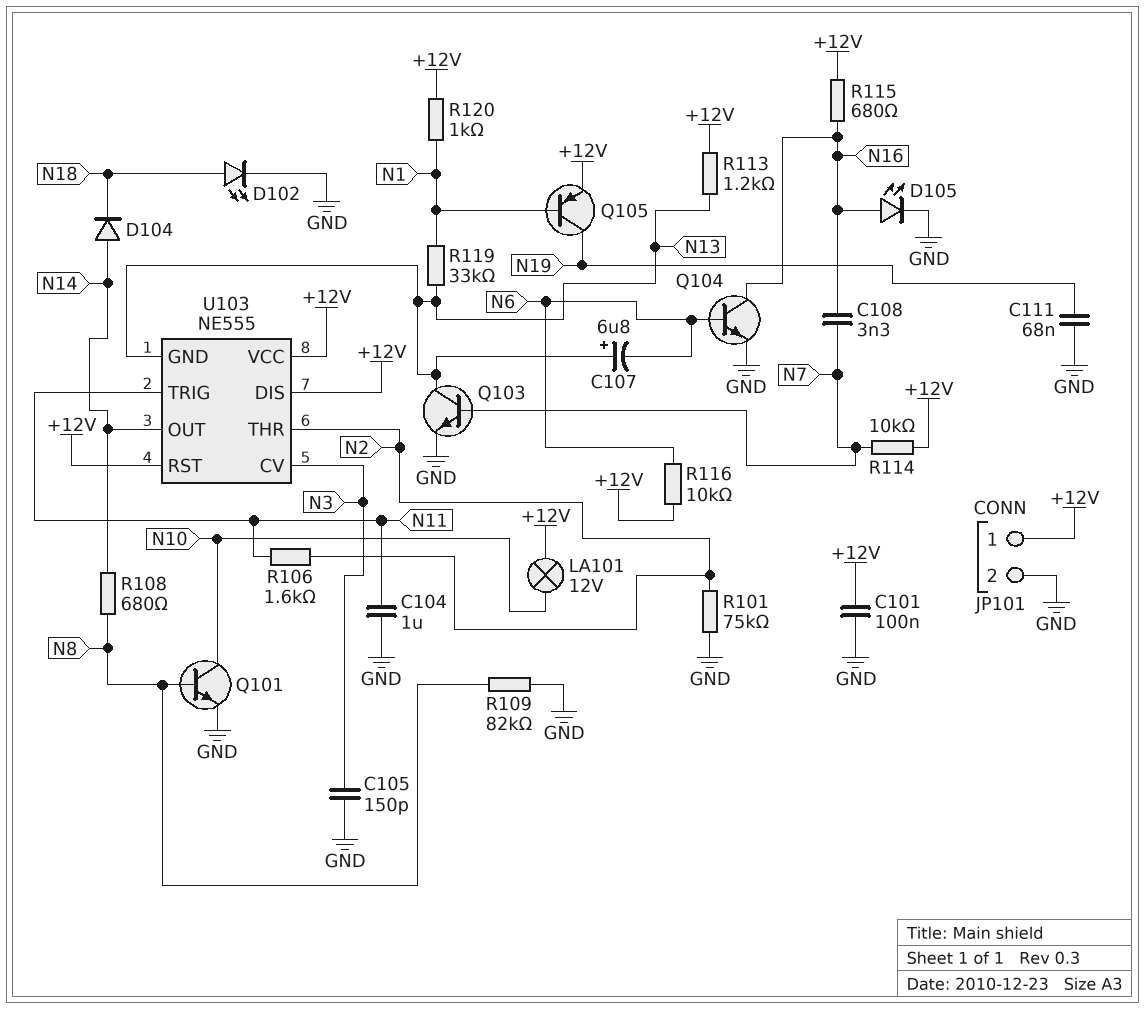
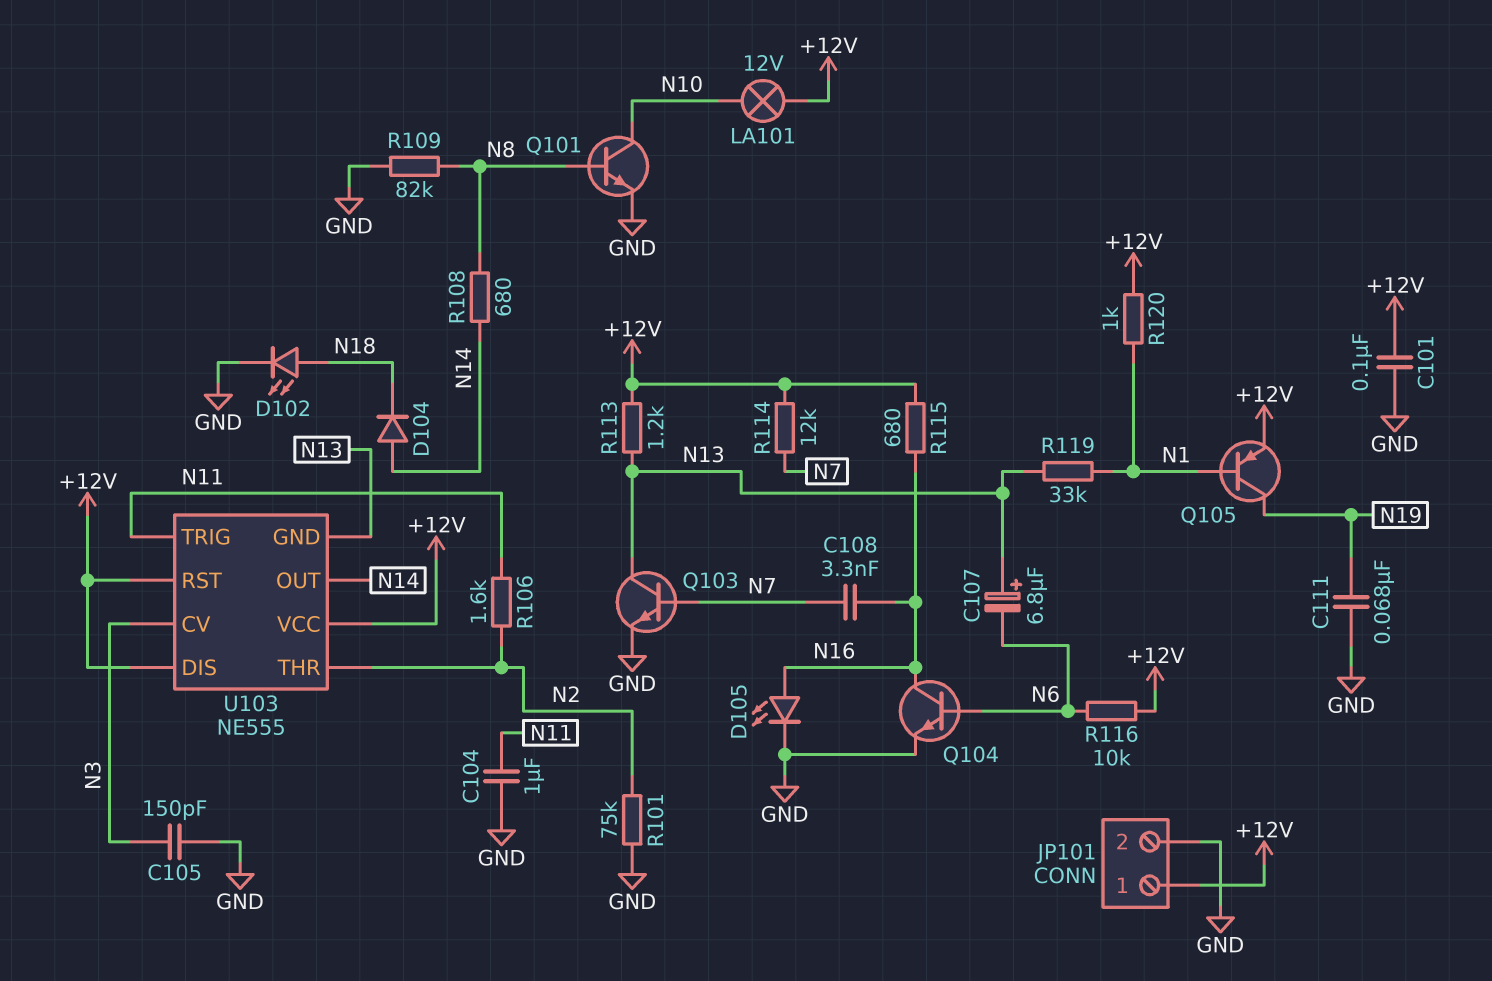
R114: 10k (+12V, N7) -> 12k (+12V, N7)

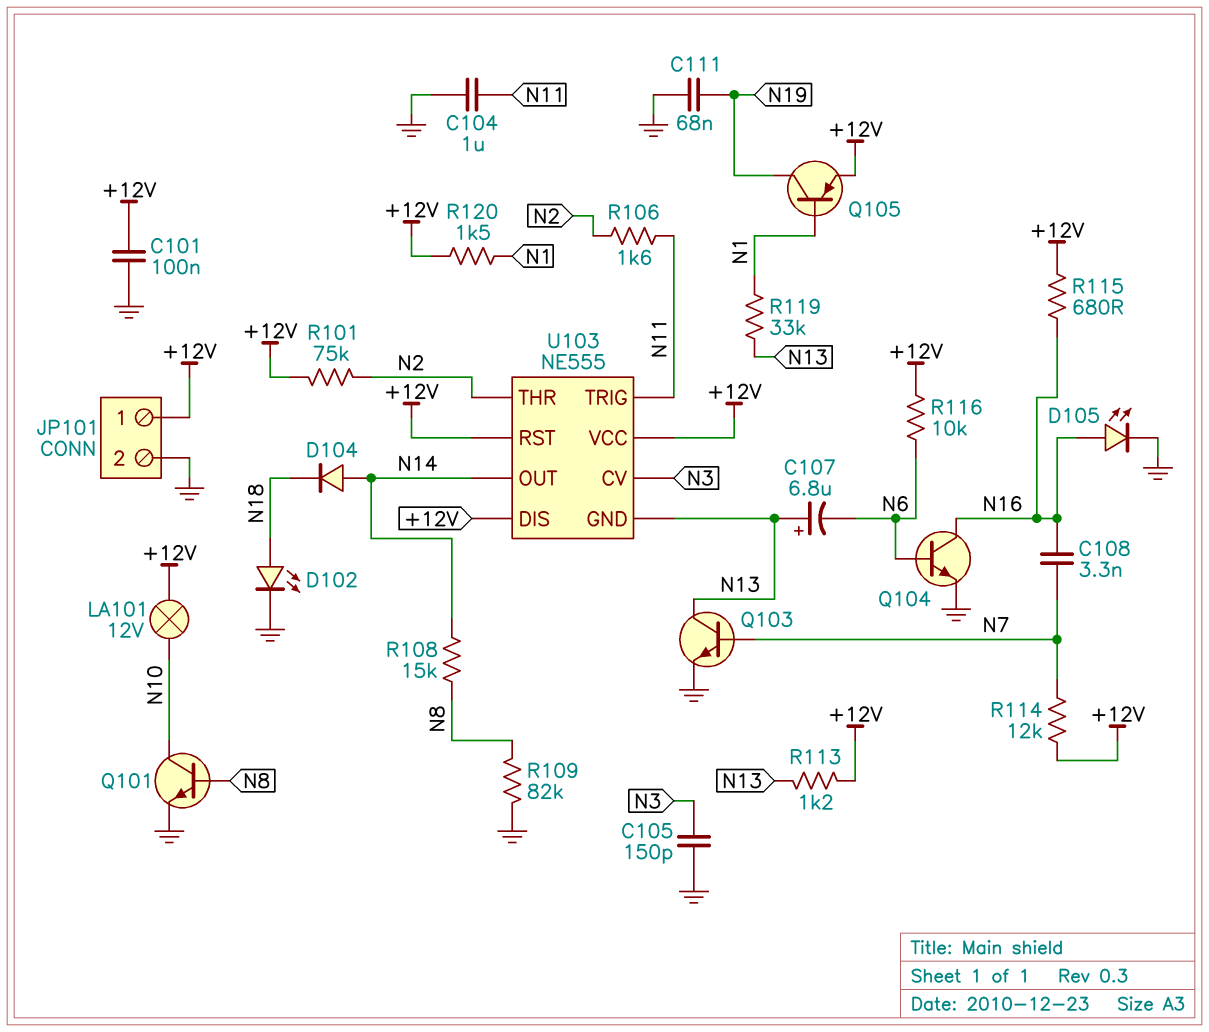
R101: 75k (GND, N2) -> 75k (+12V, N2)
R108: 680 (N8, N14) -> 15k (N8, N14)
R120: 1k (+12V, N1) -> 1.5k (+12V, N1)

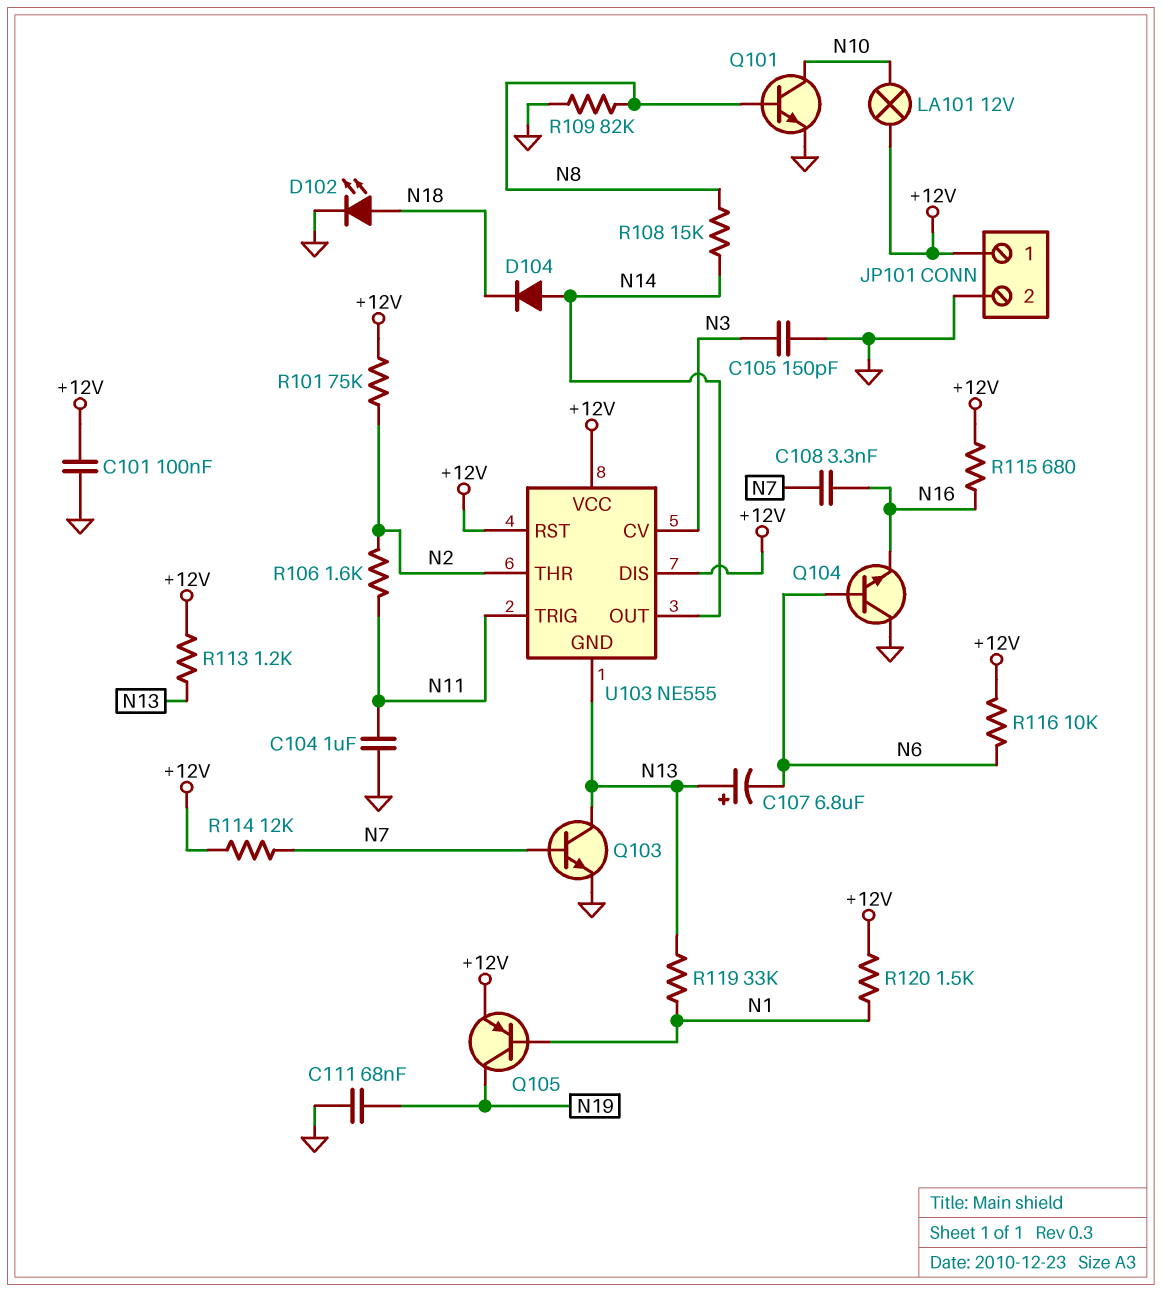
D105: LED (A N16, K GND) -> none
Q104: NPN (B N6, C N16, E GND) -> NPN (B N6, C GND, E N16)

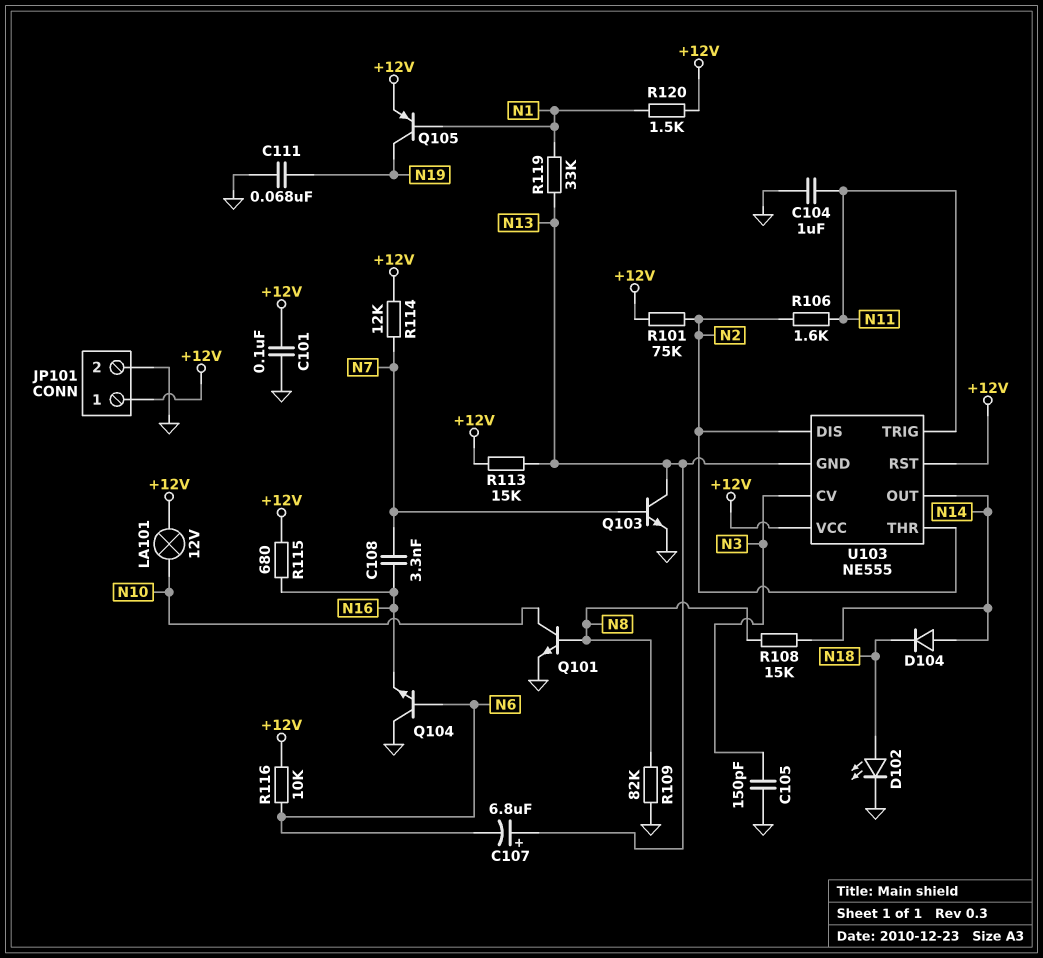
R113: 1.2k (+12V, N13) -> 15k (+12V, N13)
U103 pin DIS: +12V -> N2

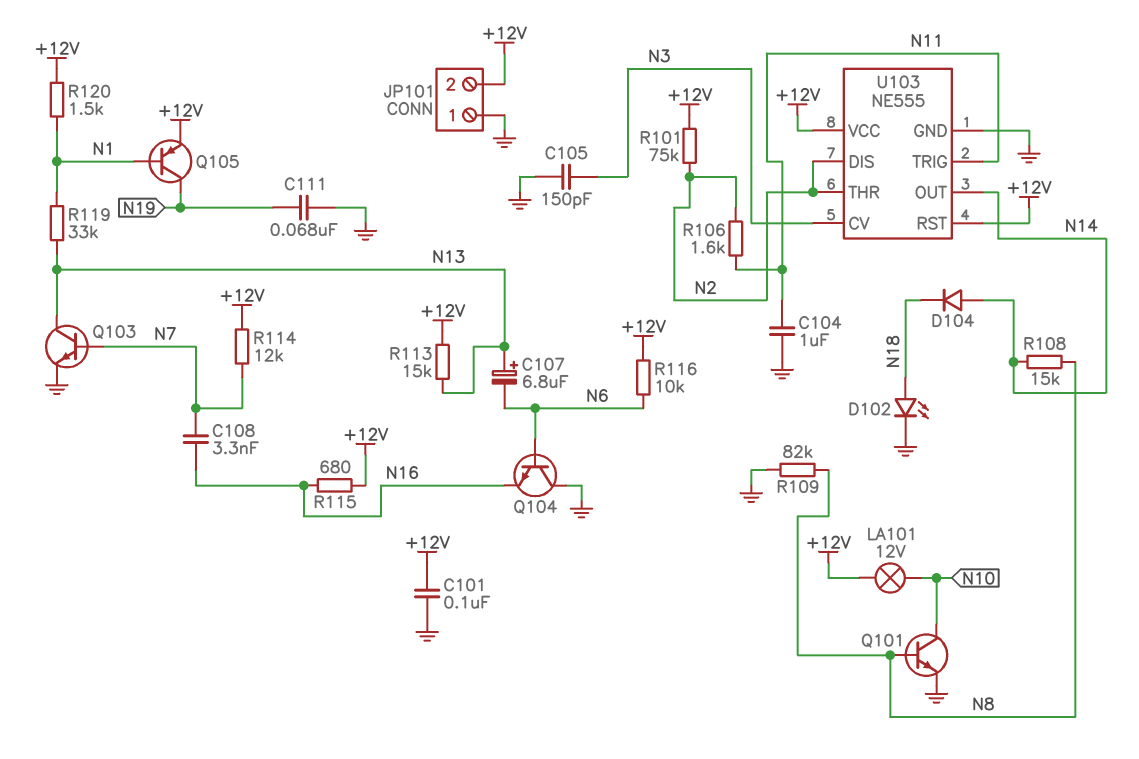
JP101 pin 1: +12V -> GND
JP101 pin 2: GND -> +12V
U103 pin GND: N13 -> GND

